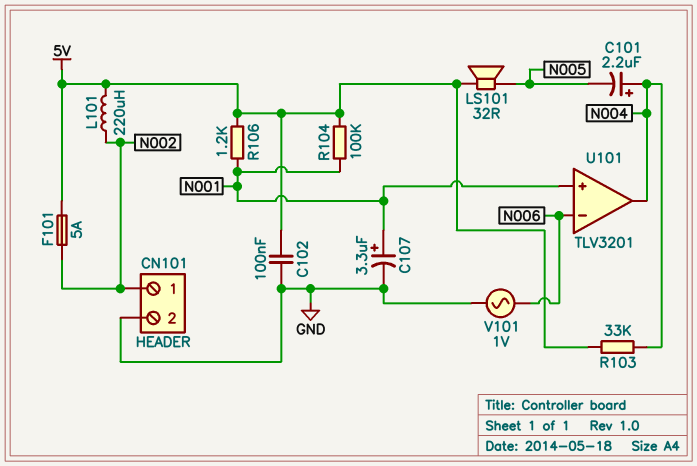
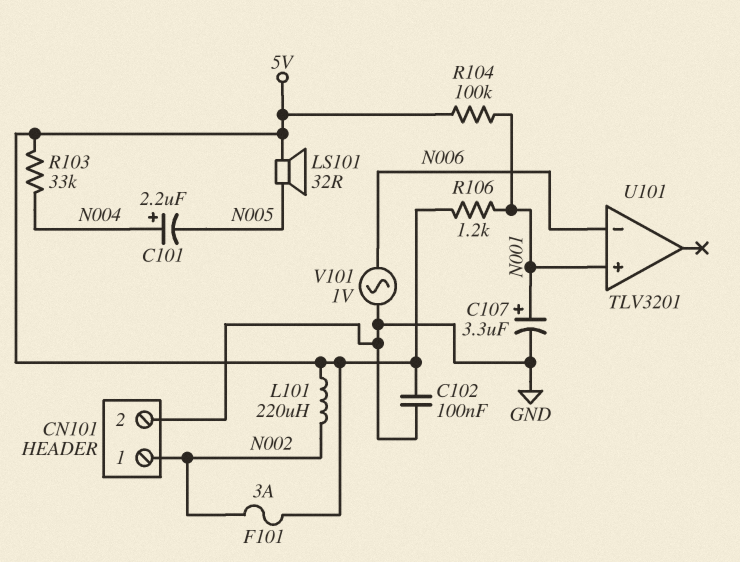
F101: 5A (5V, N002) -> 3A (5V, N002)
U101 pin out: N004 -> none

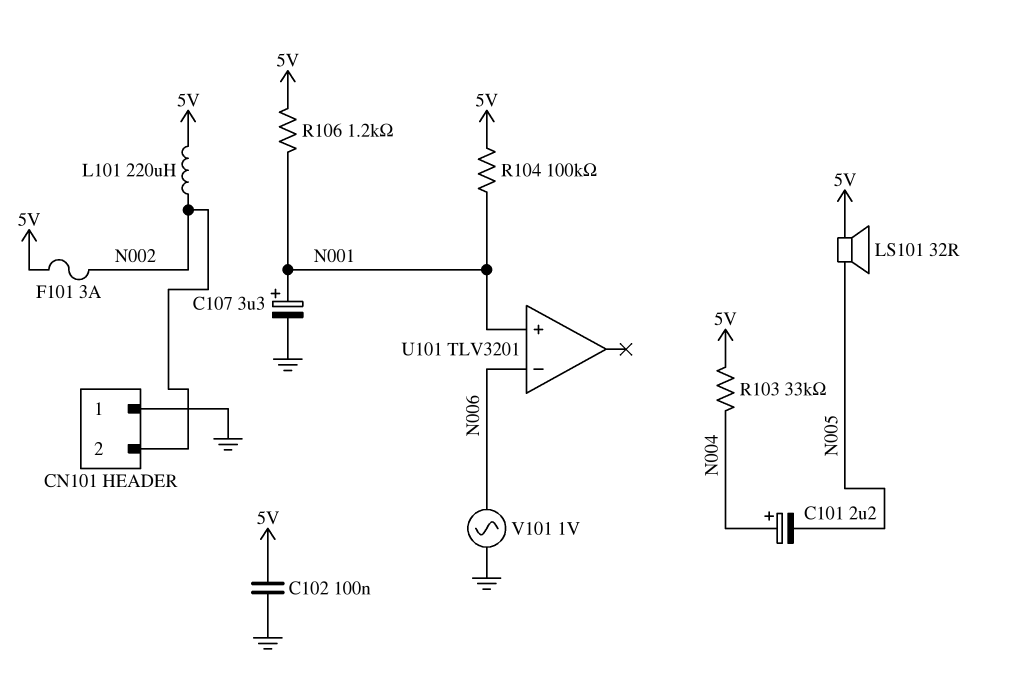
CN101 pin 1: N002 -> GND
CN101 pin 2: GND -> N002

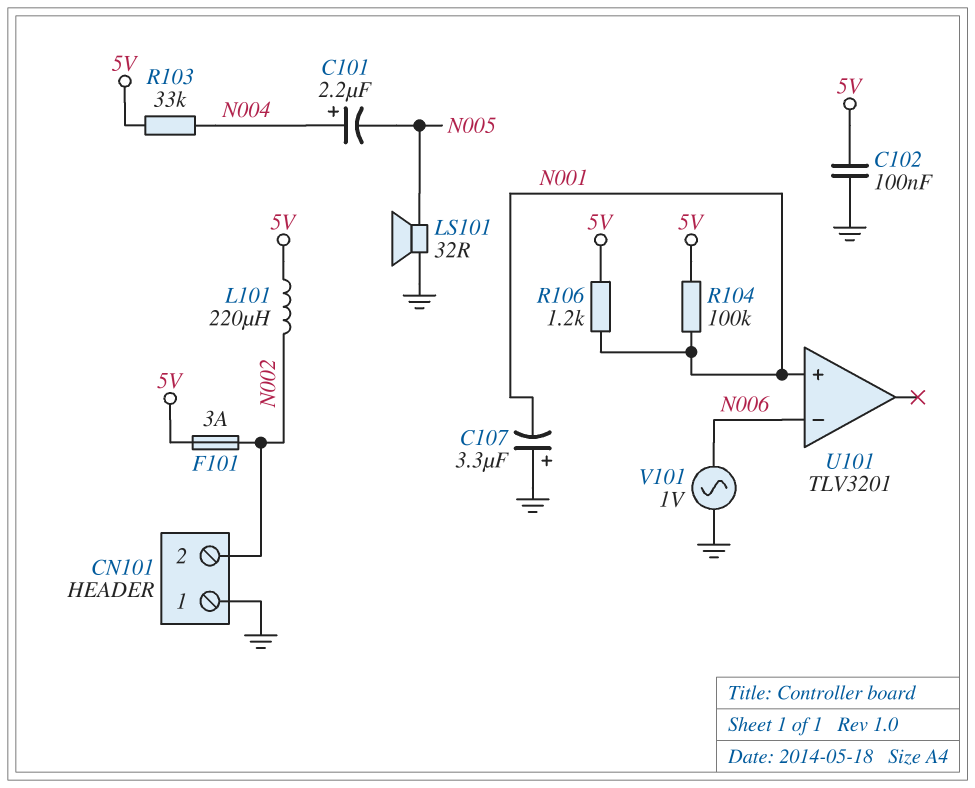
C107: 3.3uF (plus N001, minus GND) -> 3.3uF (plus GND, minus N001)
LS101: speaker 32R (5V, N005) -> speaker 32R (GND, N005)

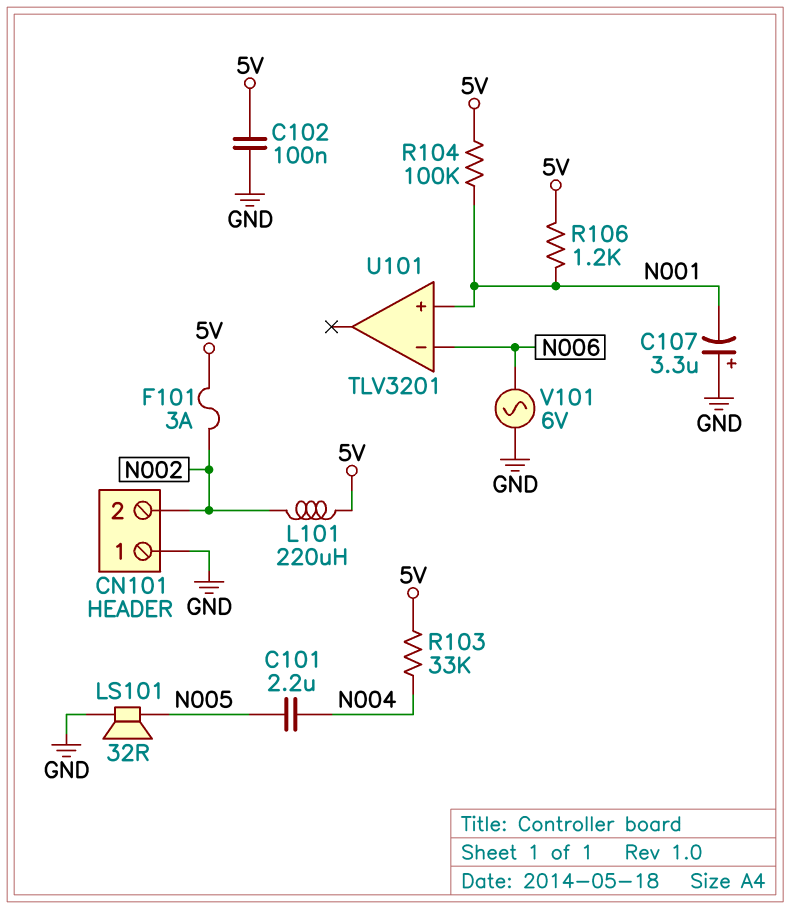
C101: 2.2uF (plus N004, minus N005) -> 2.2uF (N004, N005)
V101: AC 1V (GND, N006) -> AC 6V (GND, N006)

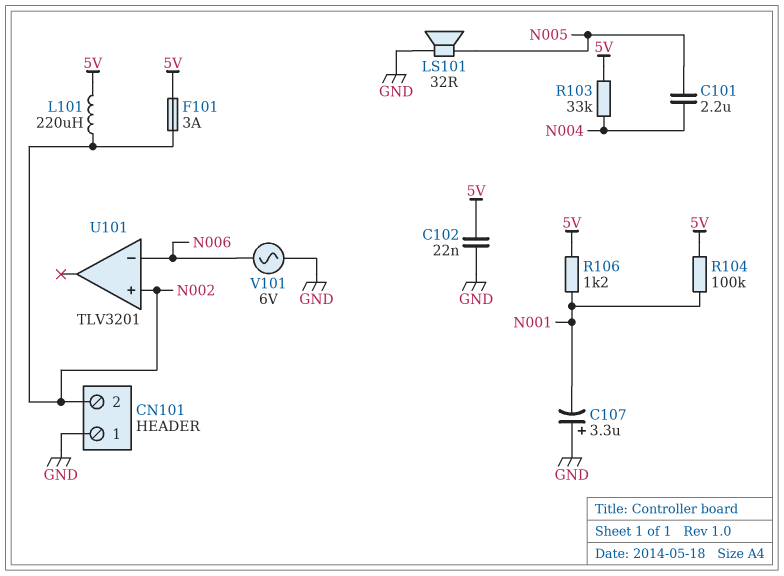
C102: 100nF (5V, GND) -> 22nF (5V, GND)
U101 pin in+: N001 -> N002

